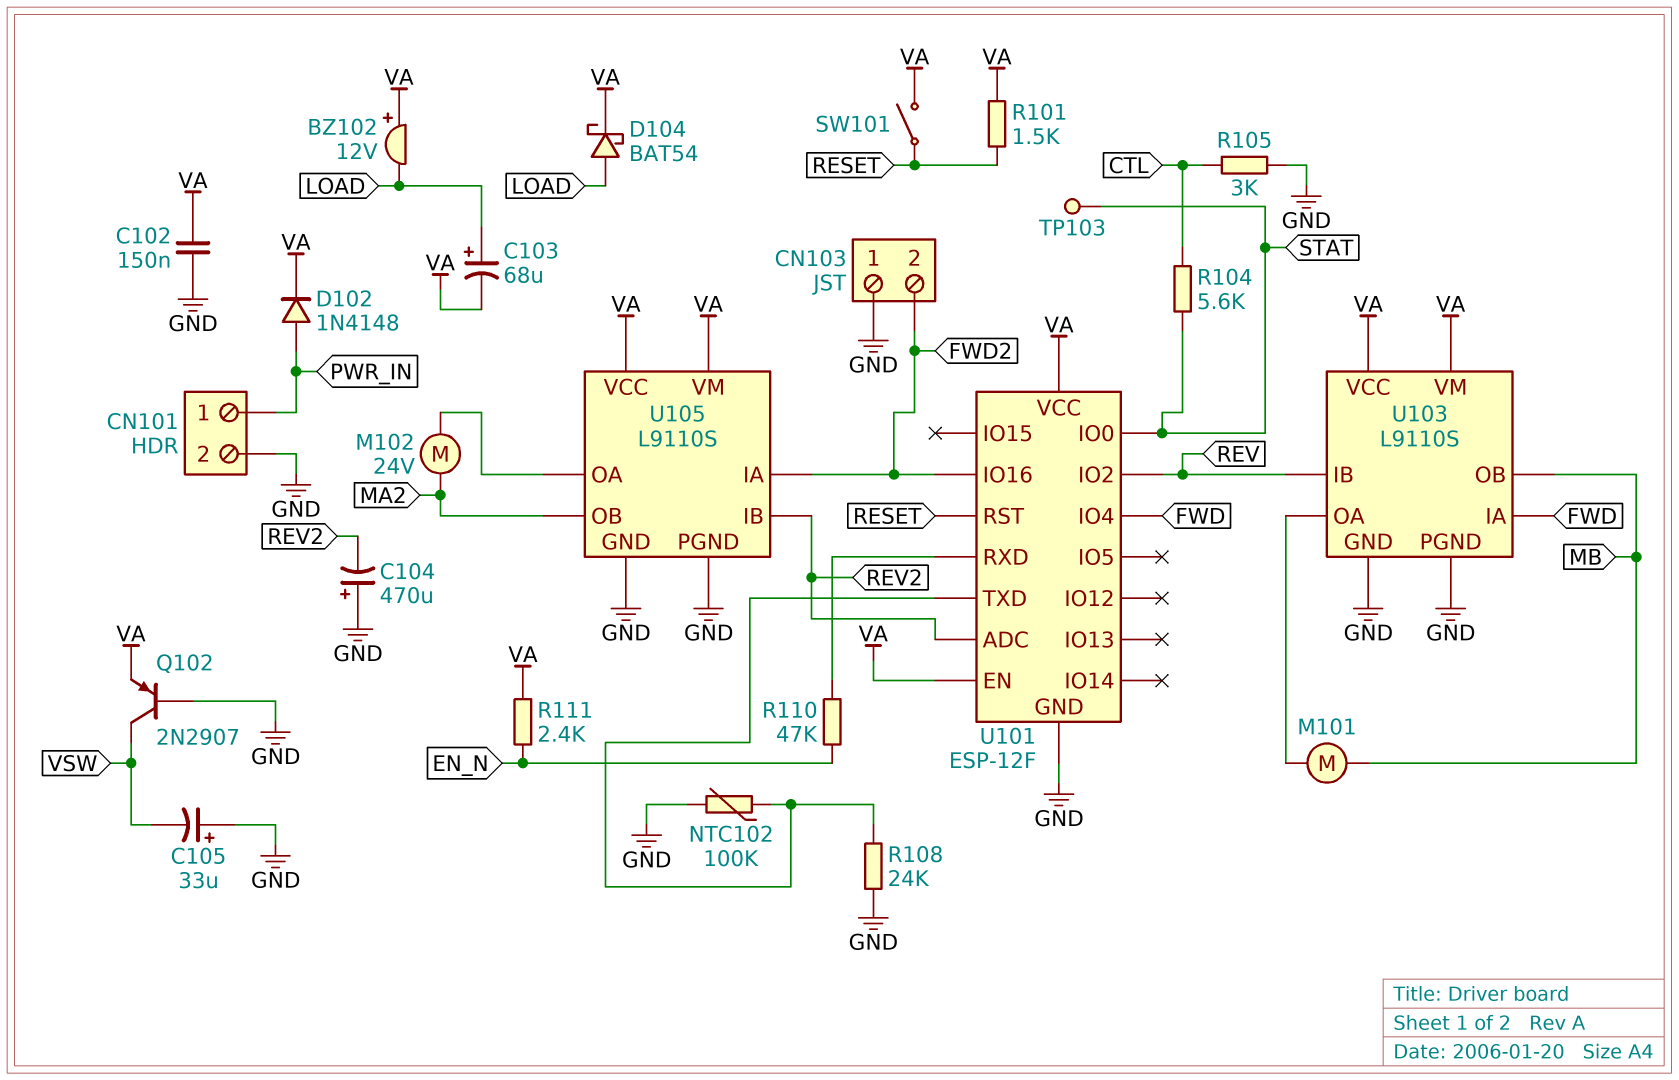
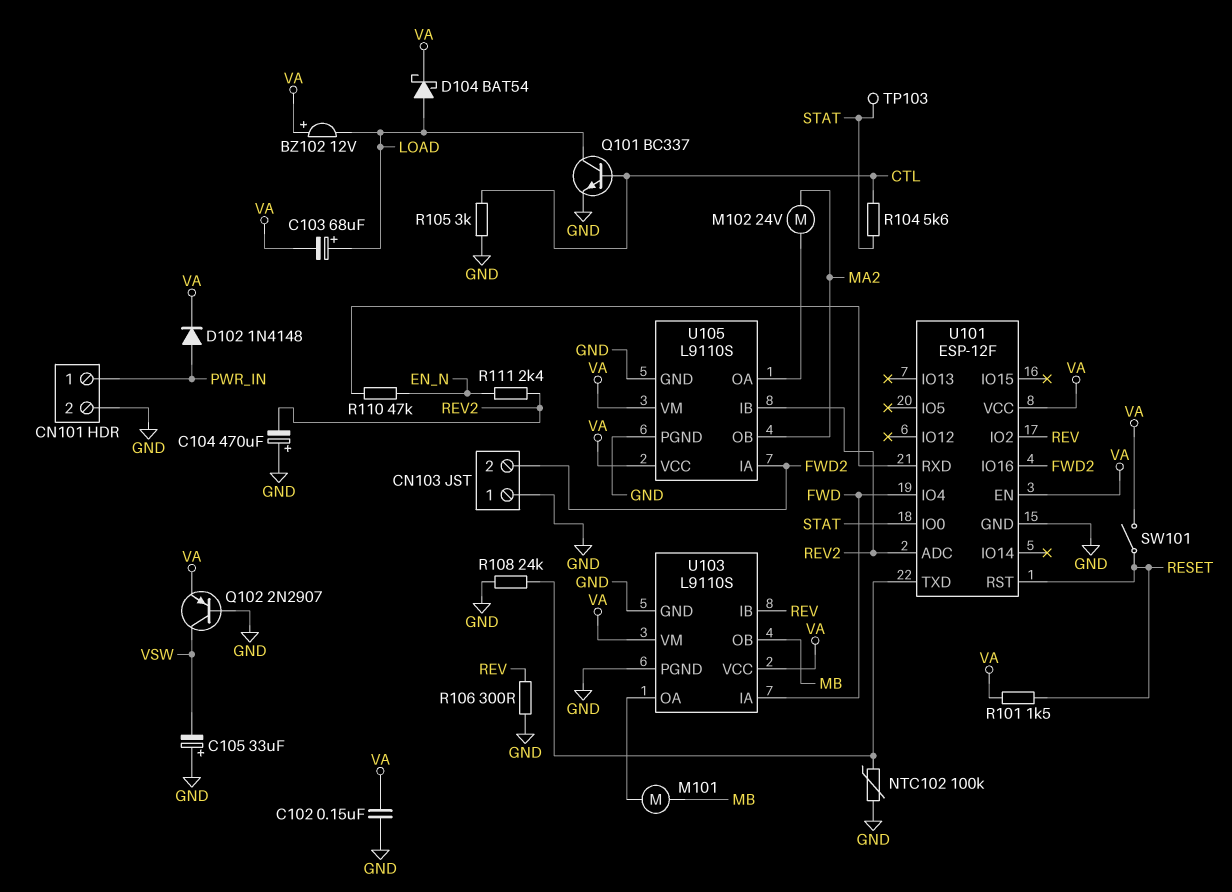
Q101: none -> NPN BC337 (B CTL, C LOAD, E GND)
R106: none -> 300 (GND, REV)
R111: 2.4k (EN_N, VA) -> 2.4k (EN_N, REV2)

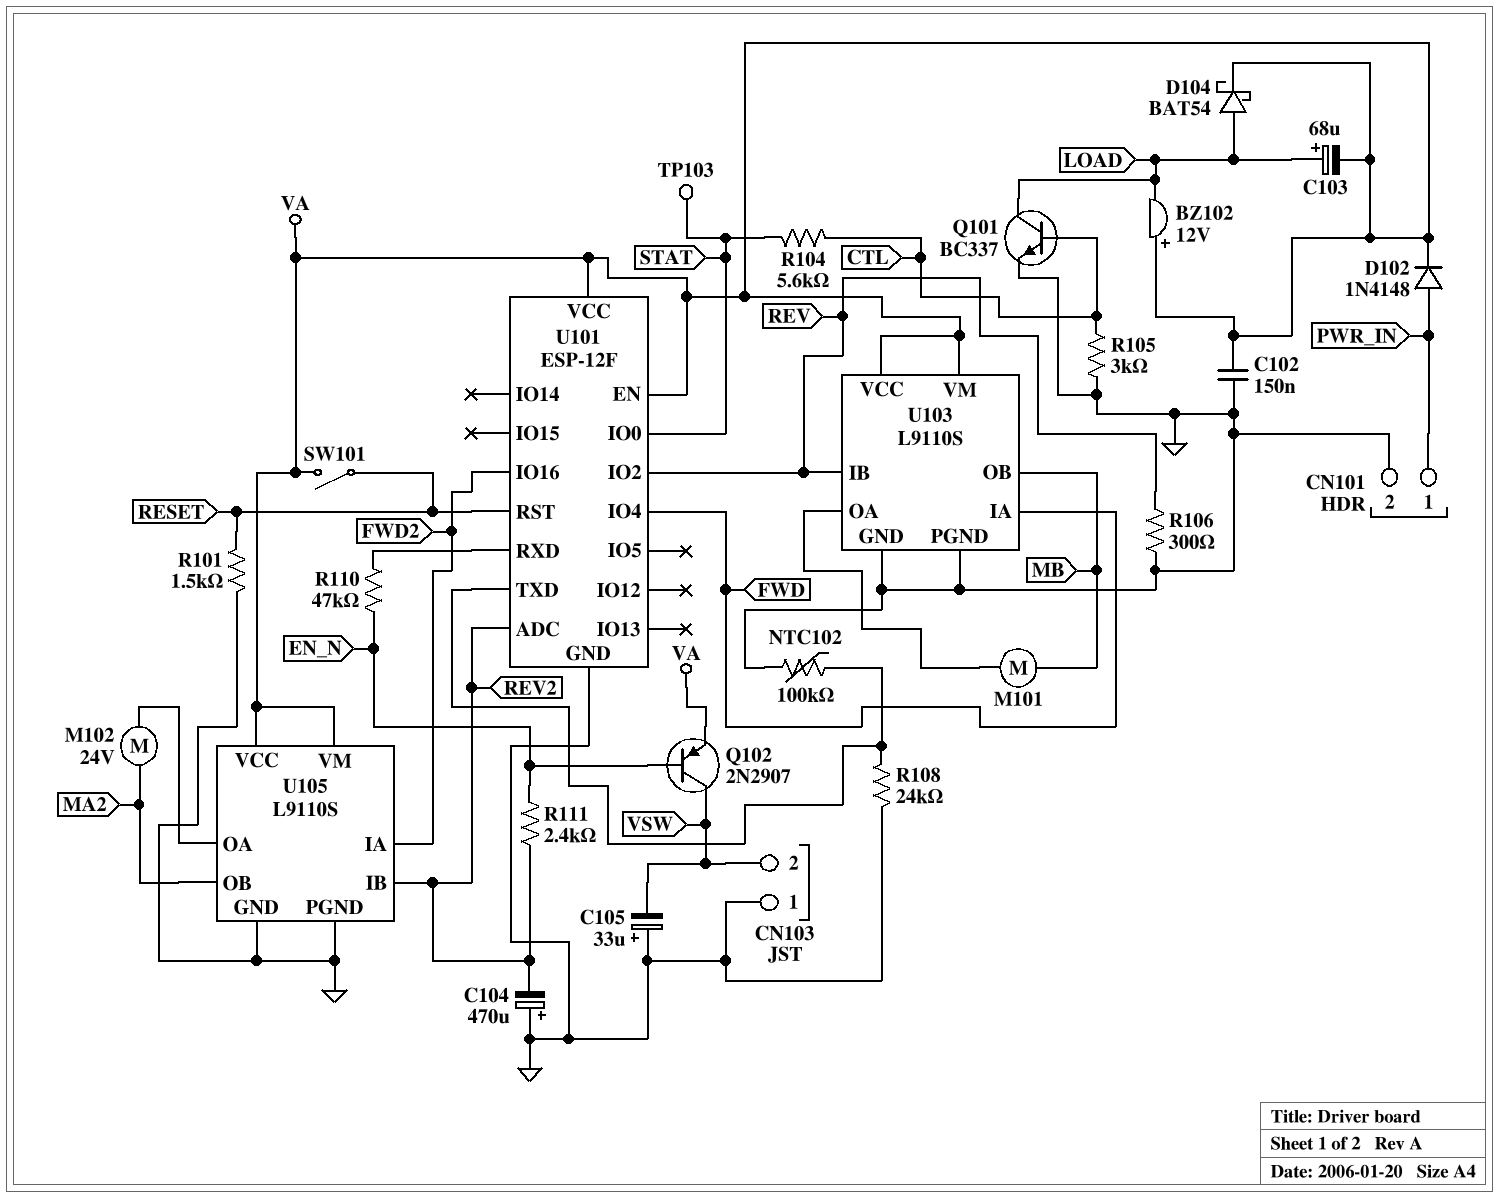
CN103 pin 2: FWD2 -> VSW
Q102: PNP 2N2907 (B GND, C VSW, E VA) -> PNP 2N2907 (B EN_N, C VSW, E VA)
R101: 1.5k (RESET, VA) -> 1.5k (GND, RESET)

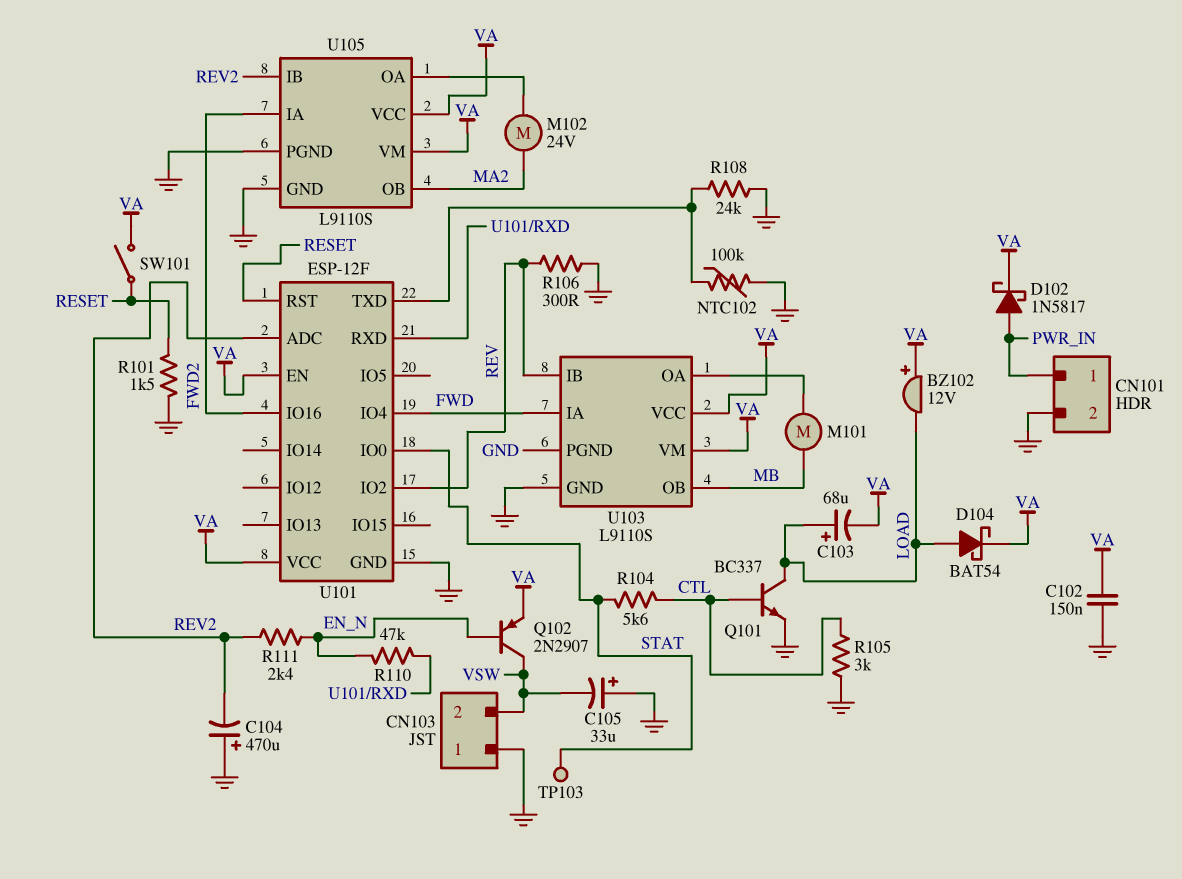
D102: diode 1N4148 (A PWR_IN, K VA) -> schottky 1N5817 (A PWR_IN, K VA)

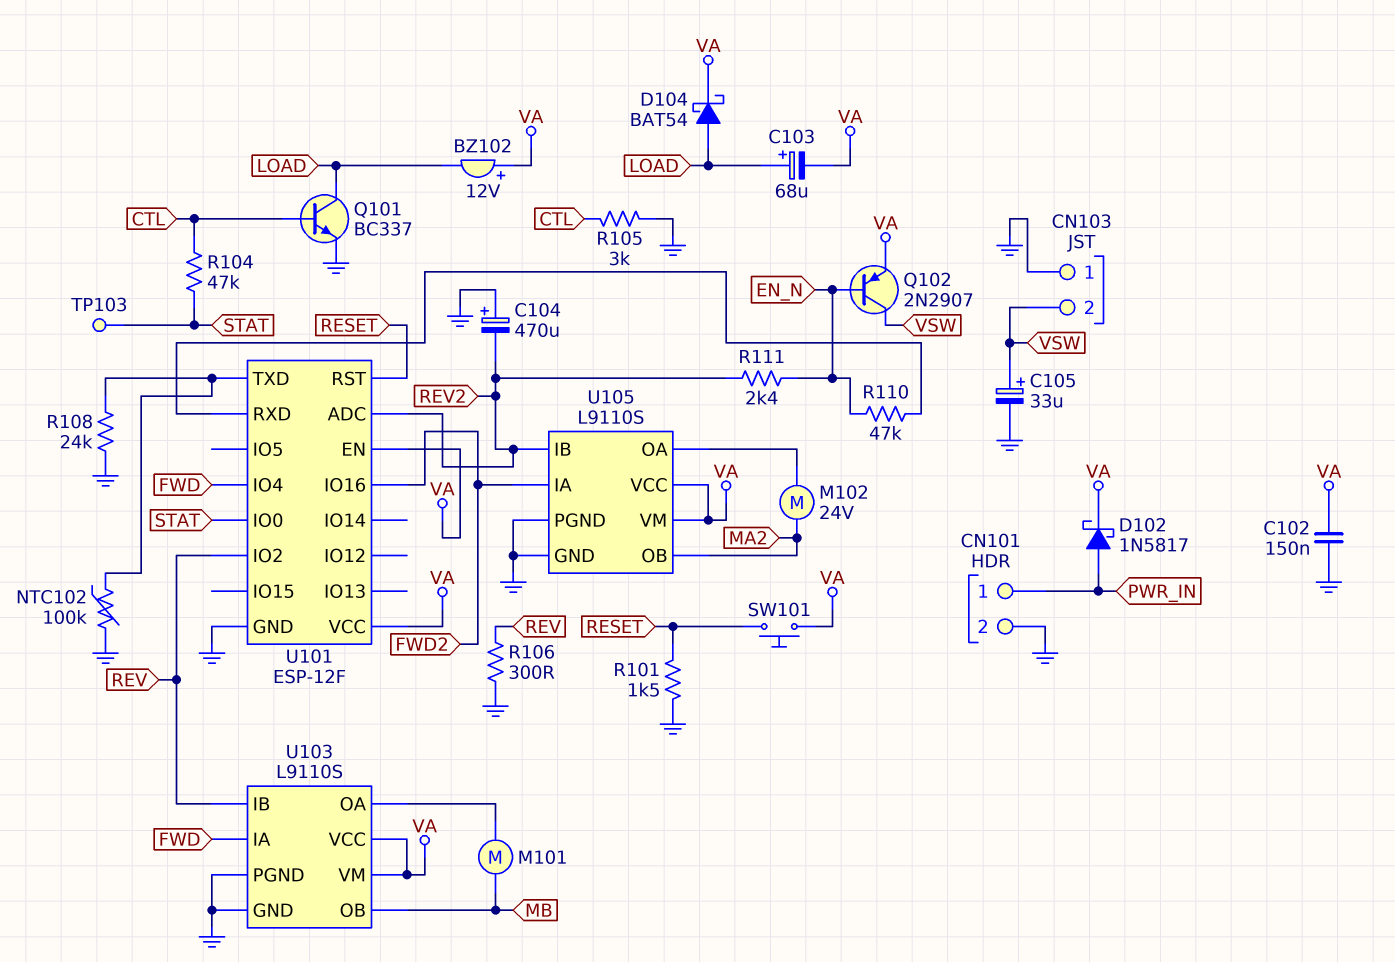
C105: 33uF (plus GND, minus VSW) -> 33uF (plus VSW, minus GND)
R104: 5.6k (CTL, STAT) -> 47k (CTL, STAT)
SW101: switch (RESET, VA) -> button (RESET, VA)

